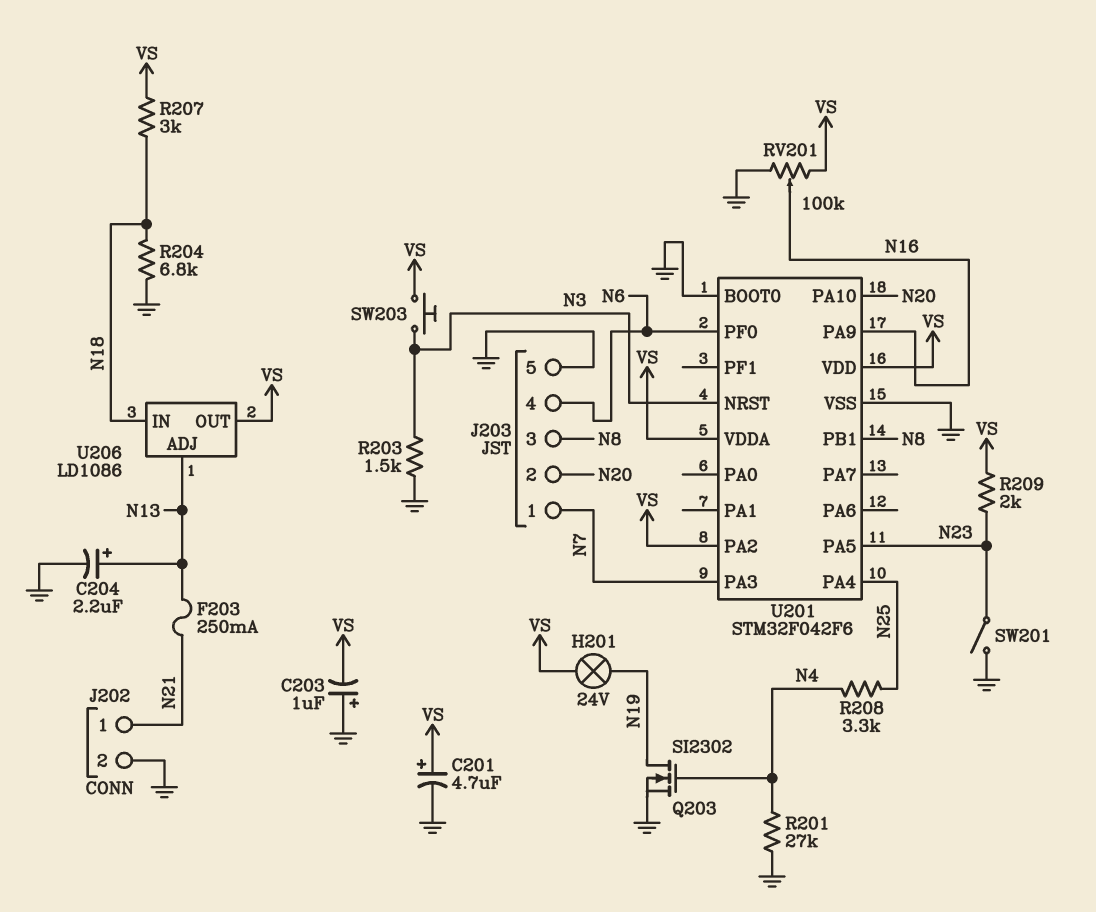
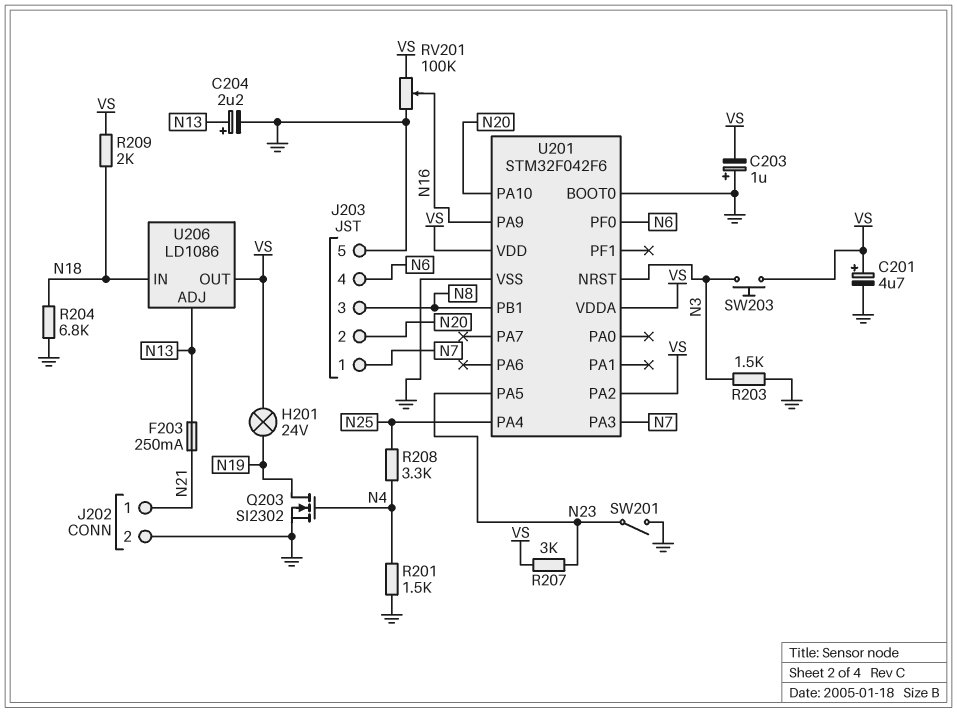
R201: 27k (GND, N4) -> 1.5k (GND, N4)
R207: 3k (N18, VS) -> 3k (N23, VS)
R209: 2k (N23, VS) -> 2k (N18, VS)

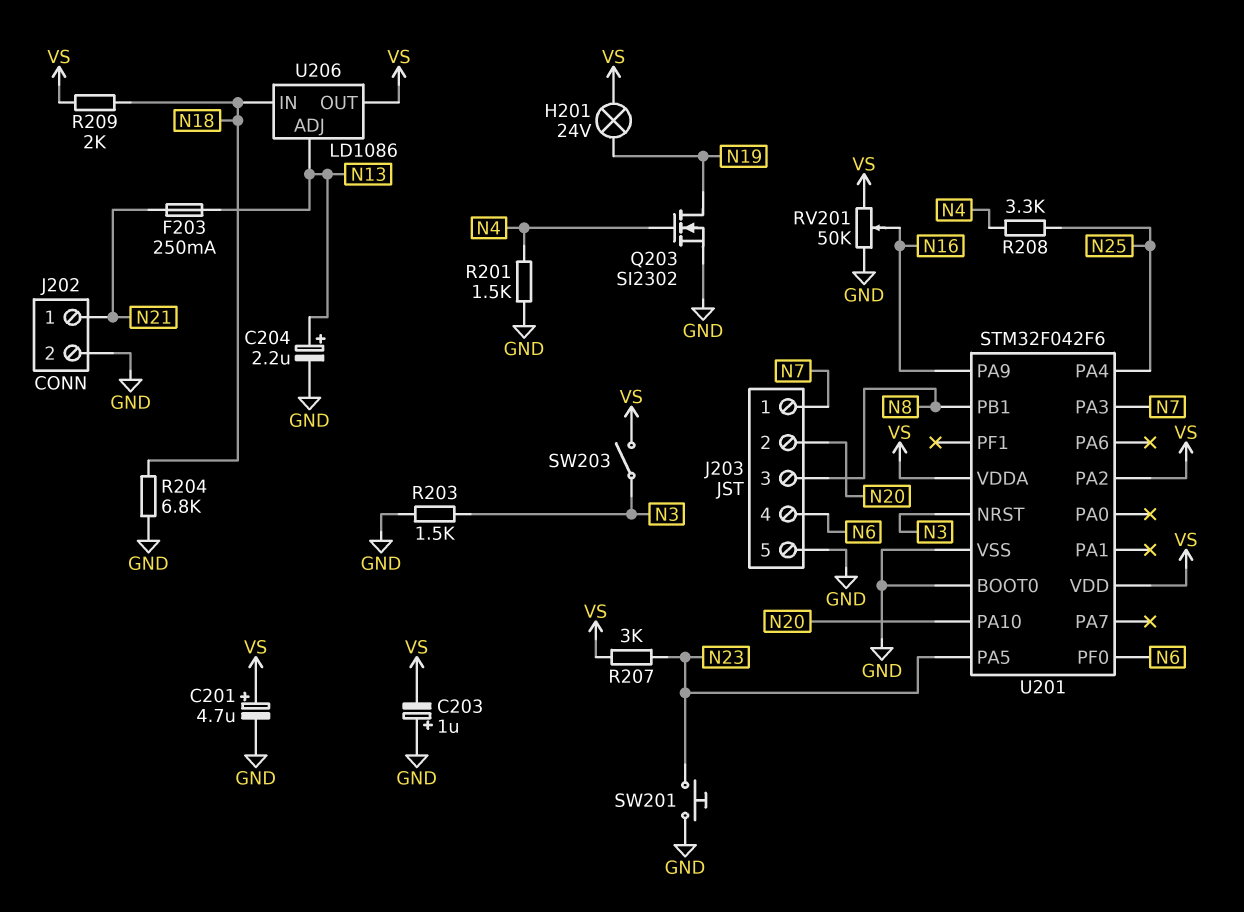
RV201: 100k (GND, VS, wiper N16) -> 50k (GND, VS, wiper N16)
SW201: switch (GND, N23) -> button (GND, N23)
SW203: button (N3, VS) -> switch (N3, VS)

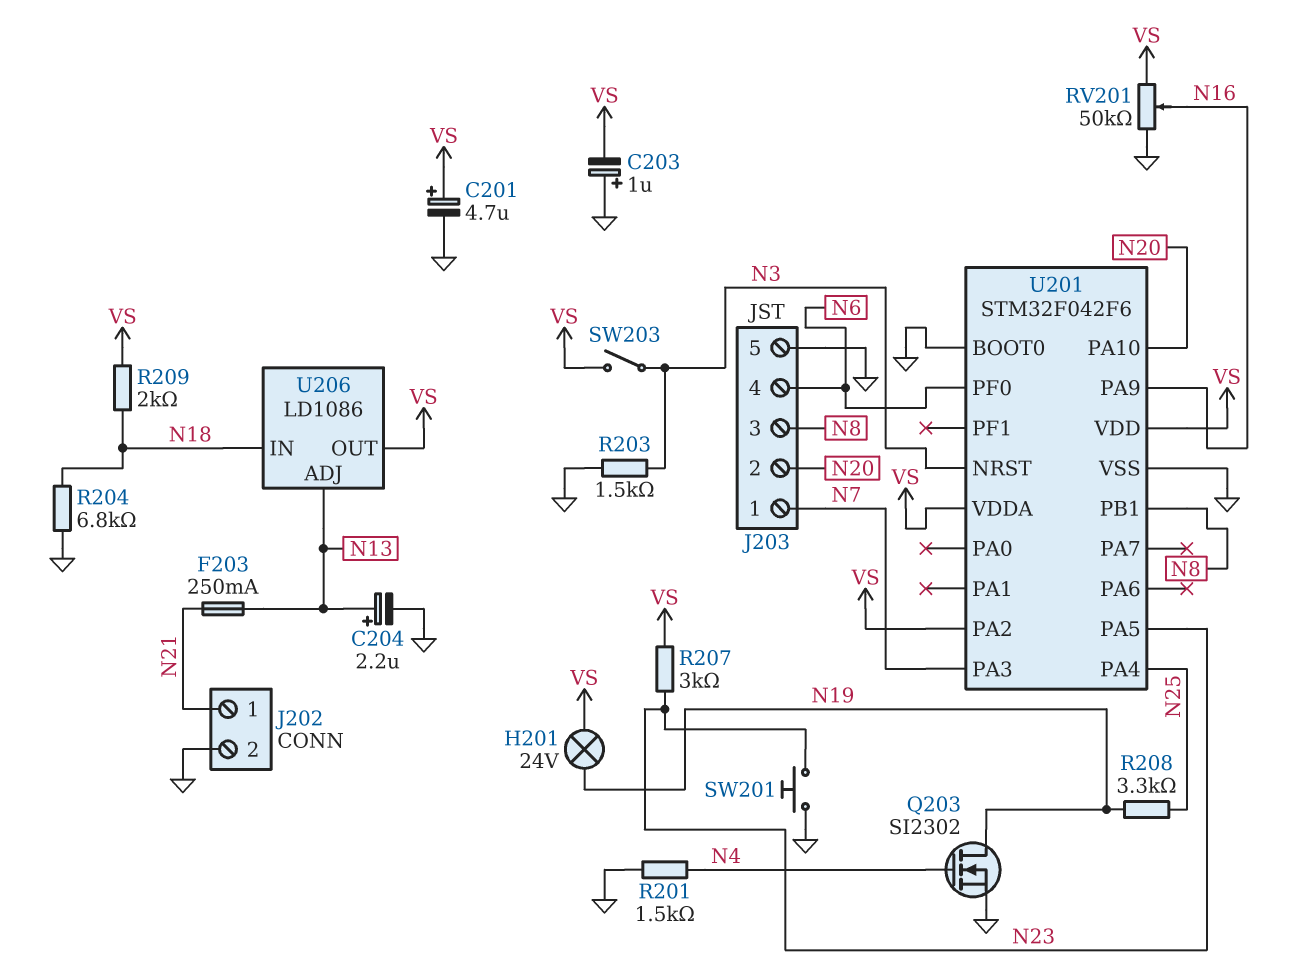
R208: 3.3k (N4, N25) -> 3.3k (N19, N25)

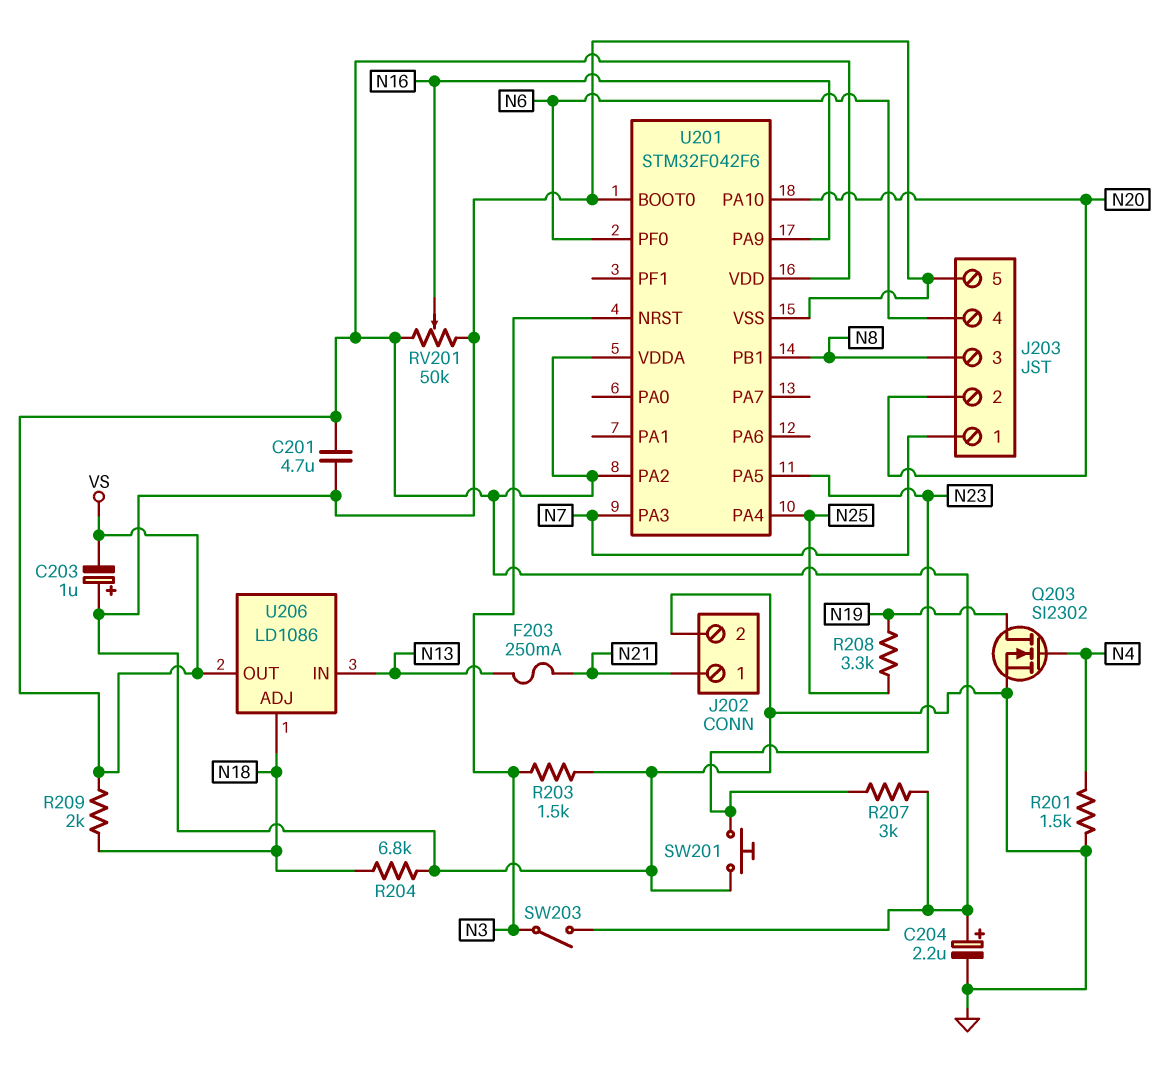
C201: 4.7uF (plus VS, minus GND) -> 4.7uF (GND, VS)
C204: 2.2uF (plus N13, minus GND) -> 2.2uF (plus VS, minus GND)
H201: lamp 24V (N19, VS) -> none
U206 pin ADJ: N13 -> N18
U206 pin IN: N18 -> N13

